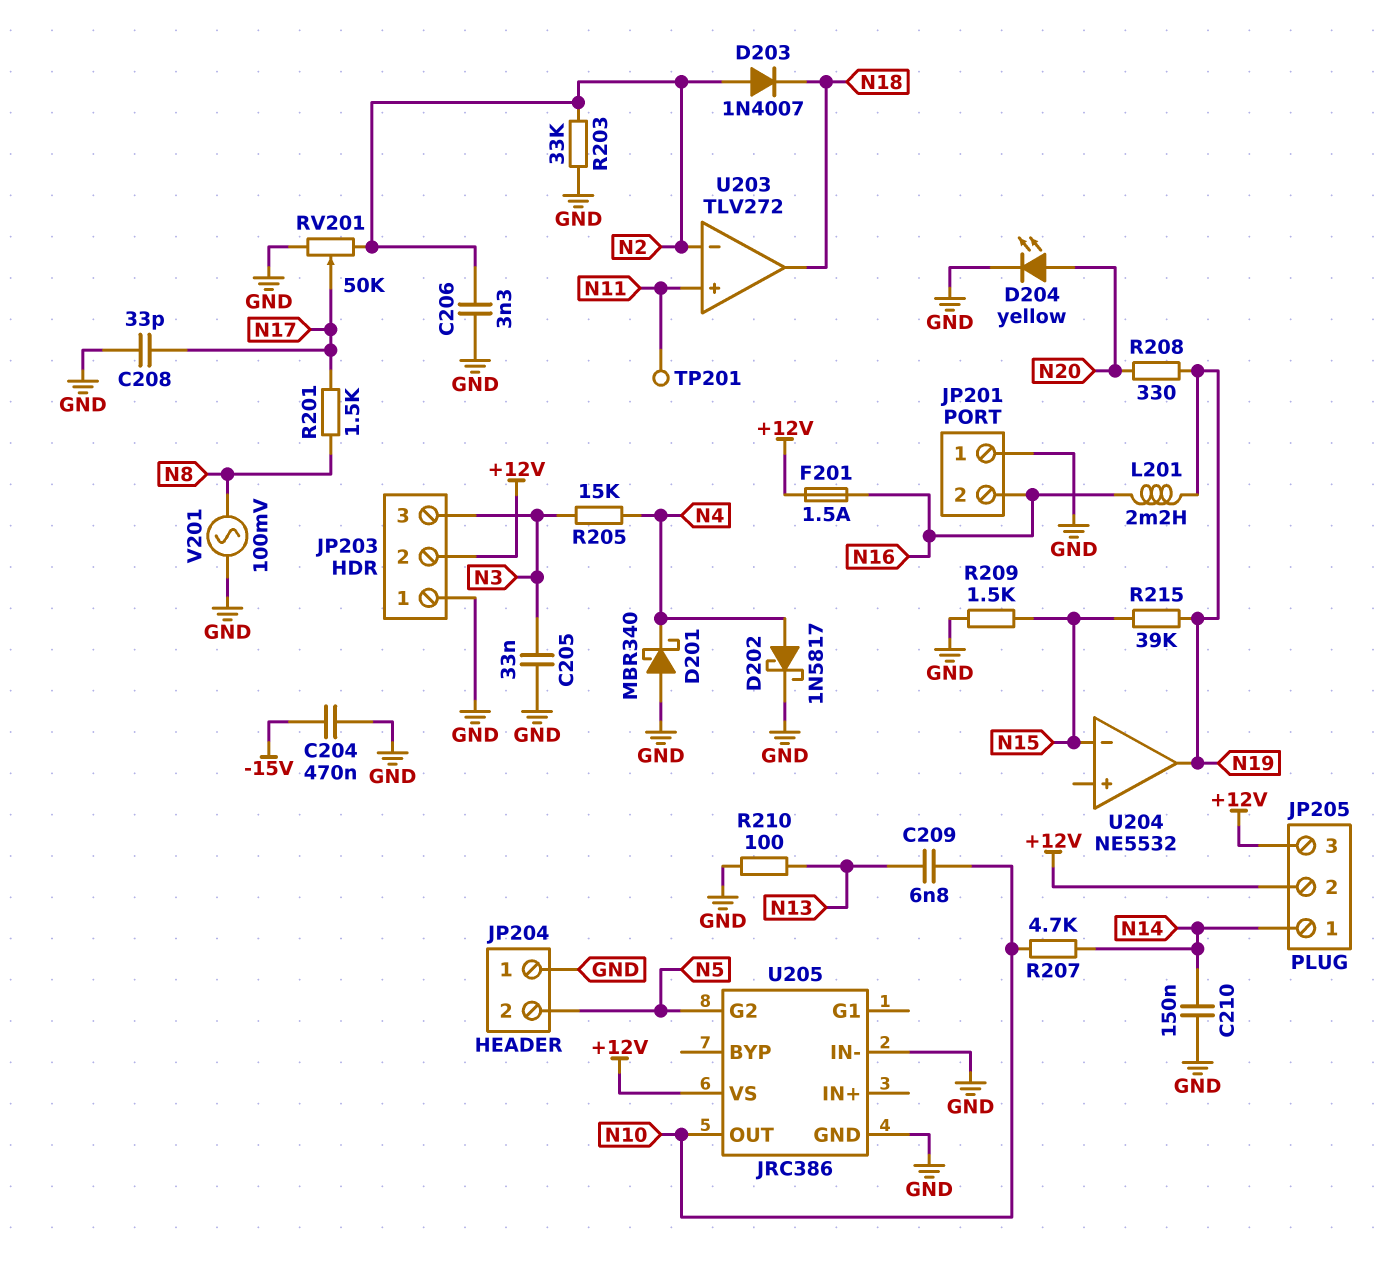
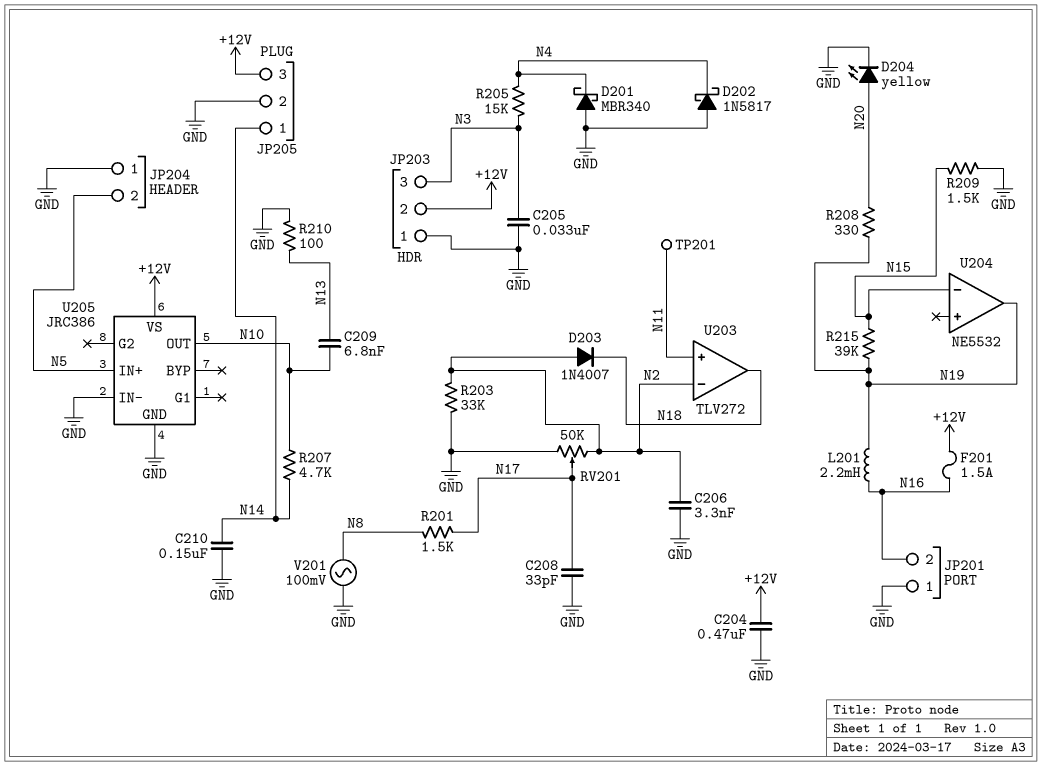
C204: 470nF (-15V, GND) -> 470nF (+12V, GND)
D202: schottky 1N5817 (A N4, K GND) -> schottky 1N5817 (A GND, K N4)
JP205 pin 2: +12V -> GND
U205 pin G2: N5 -> none
U205 pin IN+: none -> N5

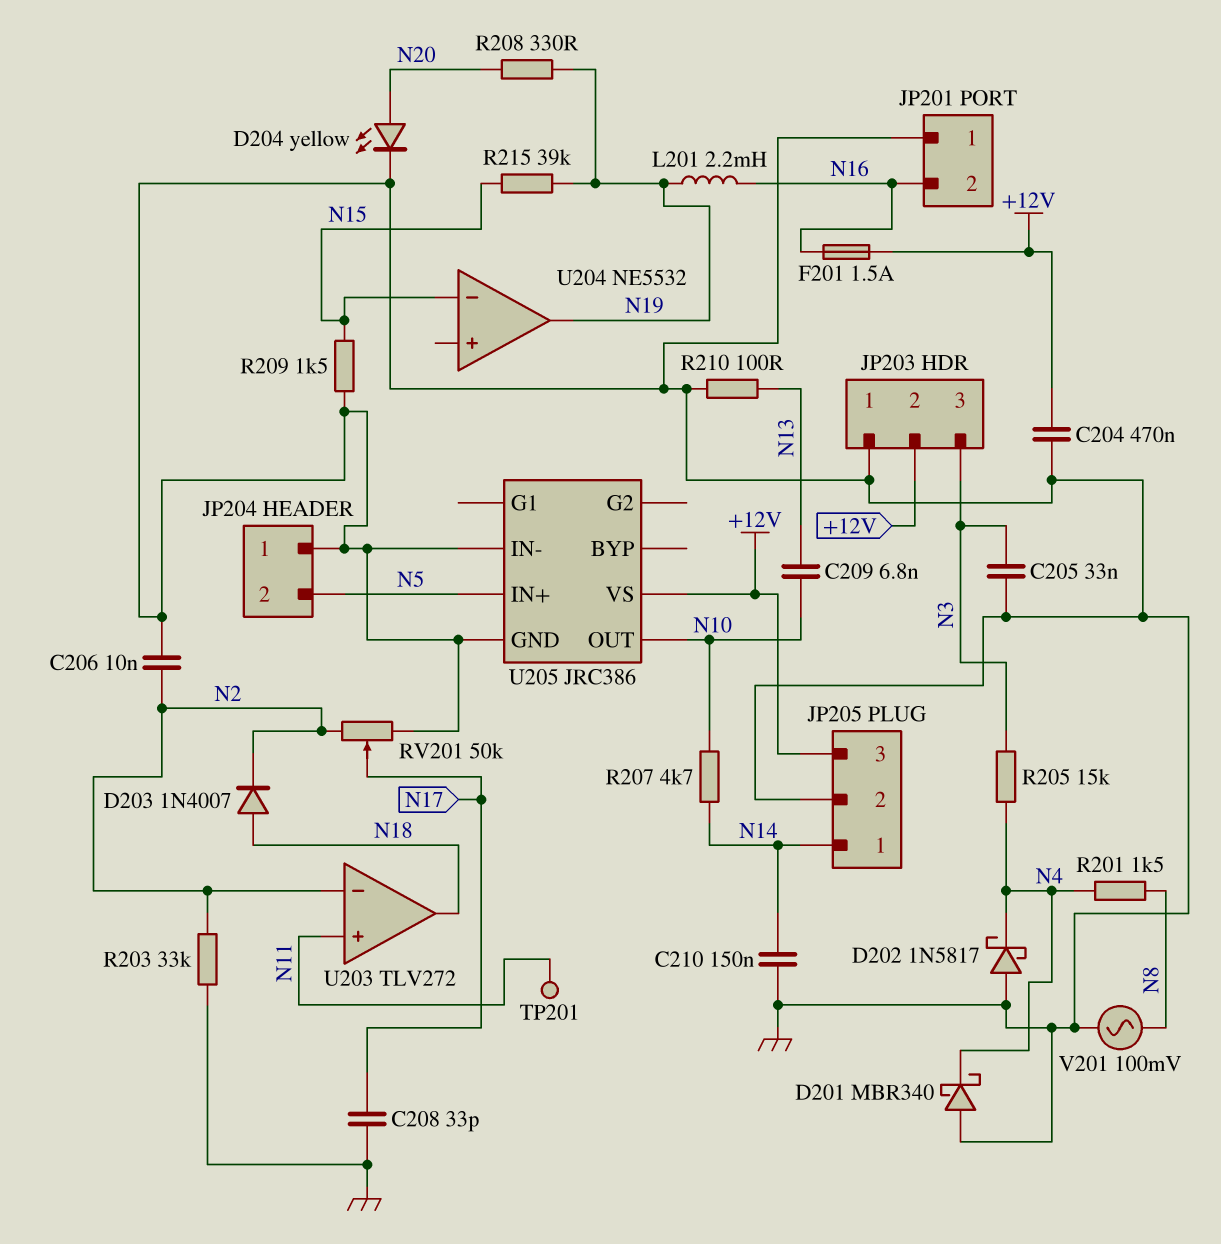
C206: 3.3nF (GND, N2) -> 10nF (GND, N2)
D203: diode 1N4007 (A N2, K N18) -> diode 1N4007 (A N18, K N2)
R201: 1.5k (N8, N17) -> 1.5k (N4, N8)

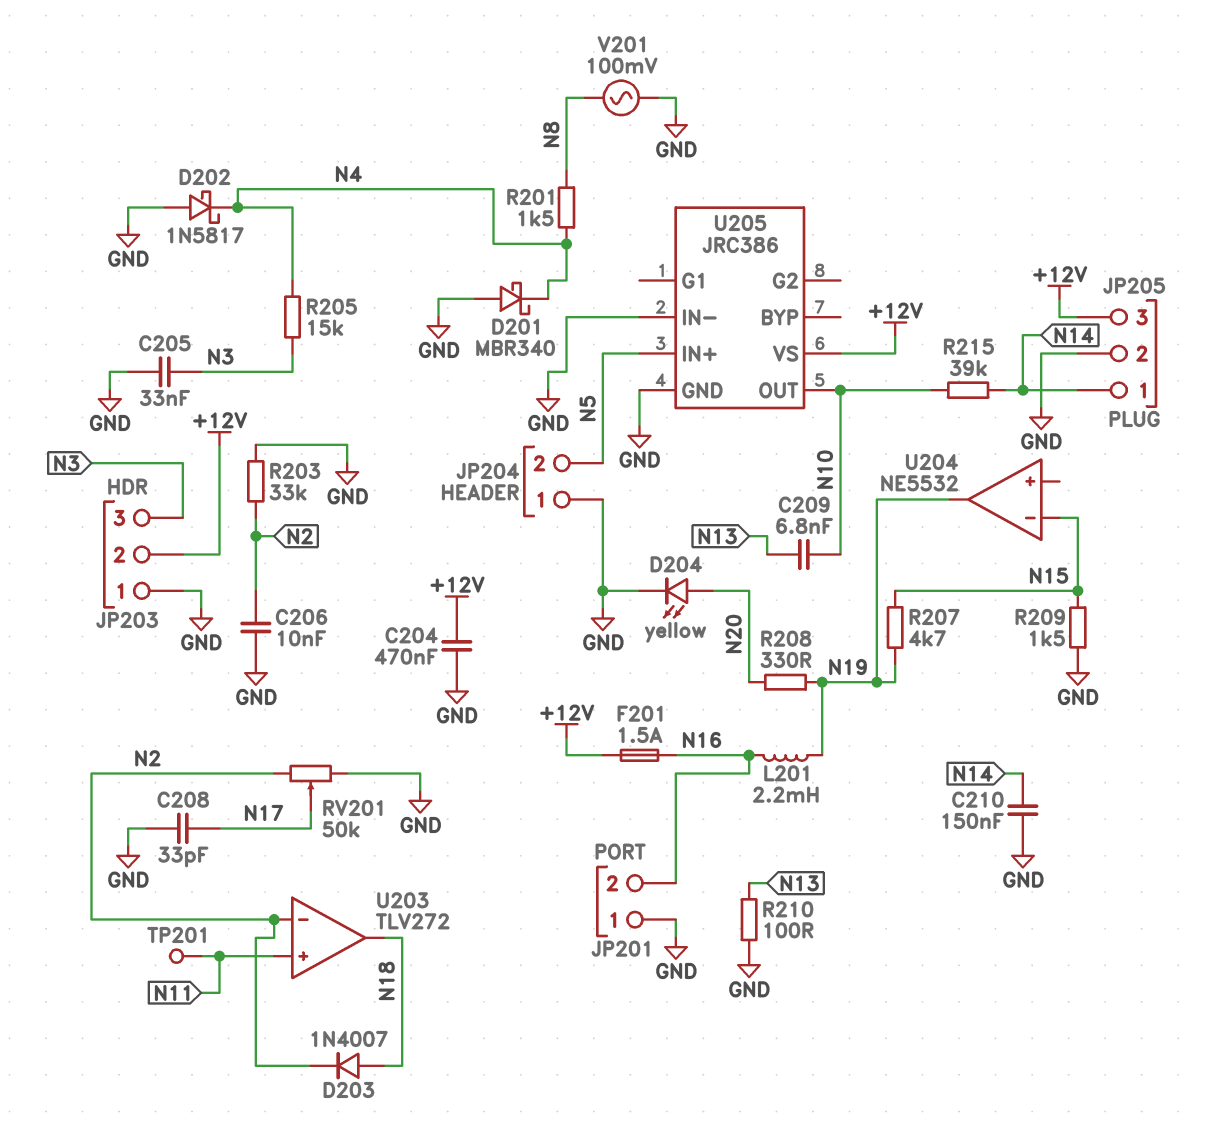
R207: 4.7k (N10, N14) -> 4.7k (N15, N19)
R215: 39k (N15, N19) -> 39k (N10, N14)

